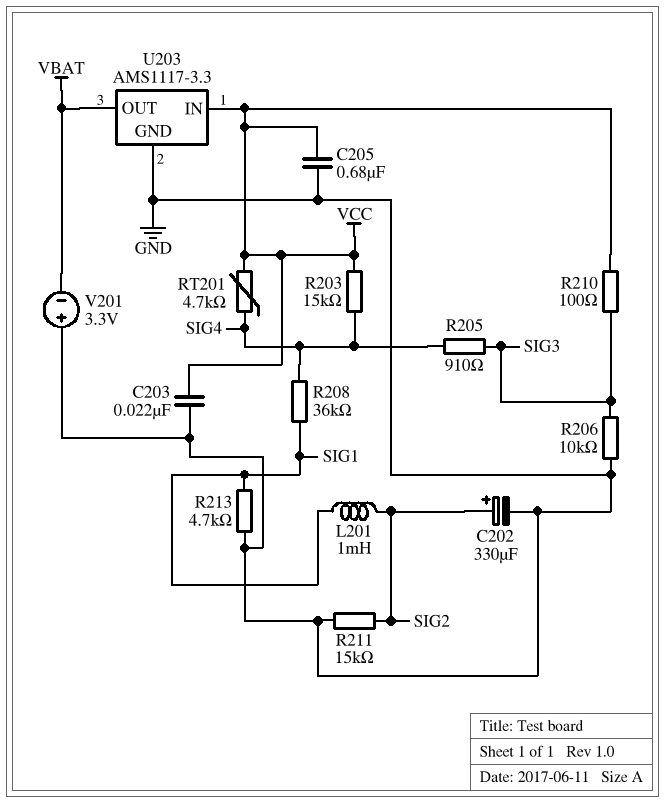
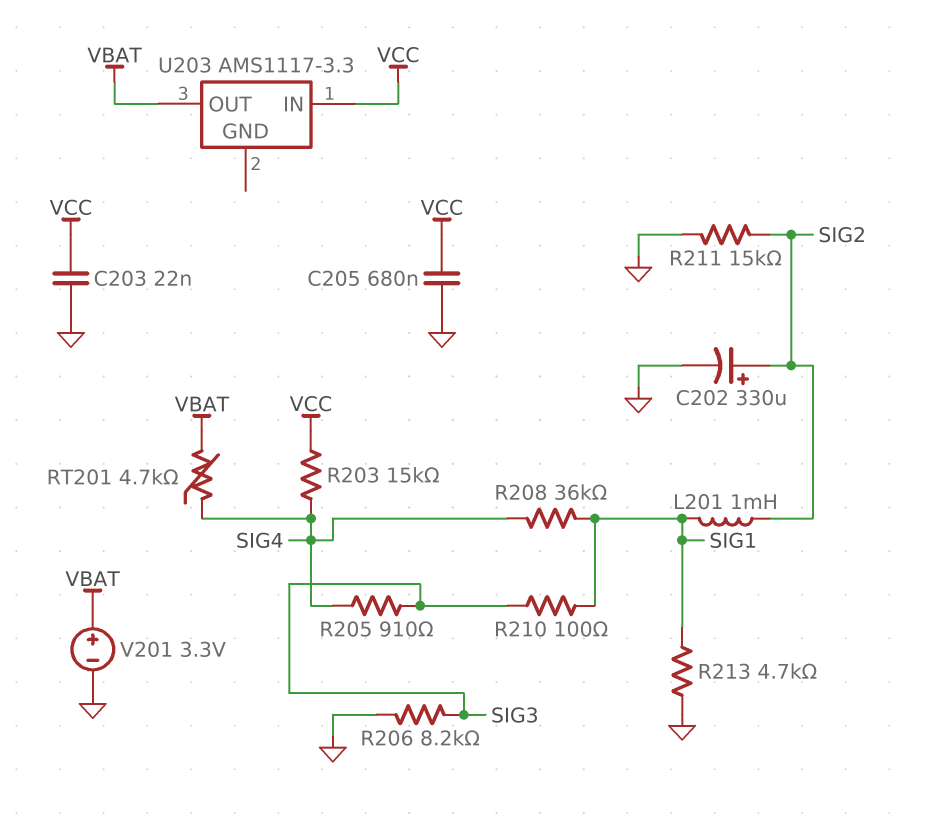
R206: 10k (GND, SIG3) -> 8.2k (GND, SIG3)
R210: 100 (SIG3, VCC) -> 100 (SIG1, SIG3)
RT201: 4.7k (SIG4, VCC) -> 4.7k (SIG4, VBAT)
U203 pin GND: GND -> none
V201: 3.3V (plus GND, minus VBAT) -> 3.3V (plus VBAT, minus GND)

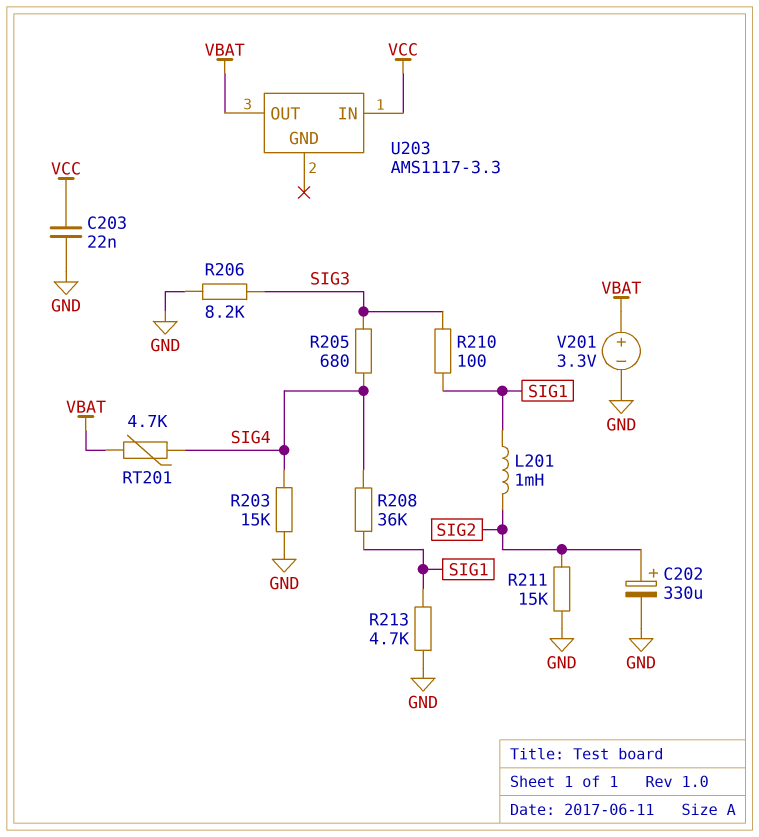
C205: 680nF (GND, VCC) -> none
R203: 15k (SIG4, VCC) -> 15k (GND, SIG4)
R205: 910 (SIG3, SIG4) -> 680 (SIG3, SIG4)

